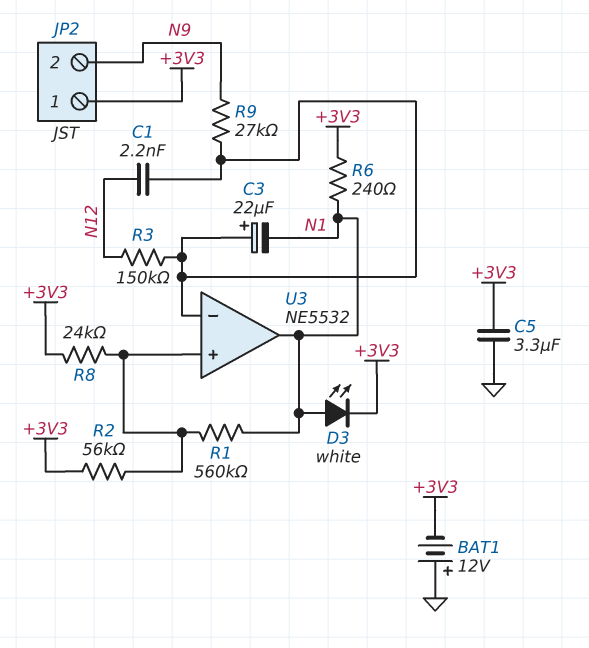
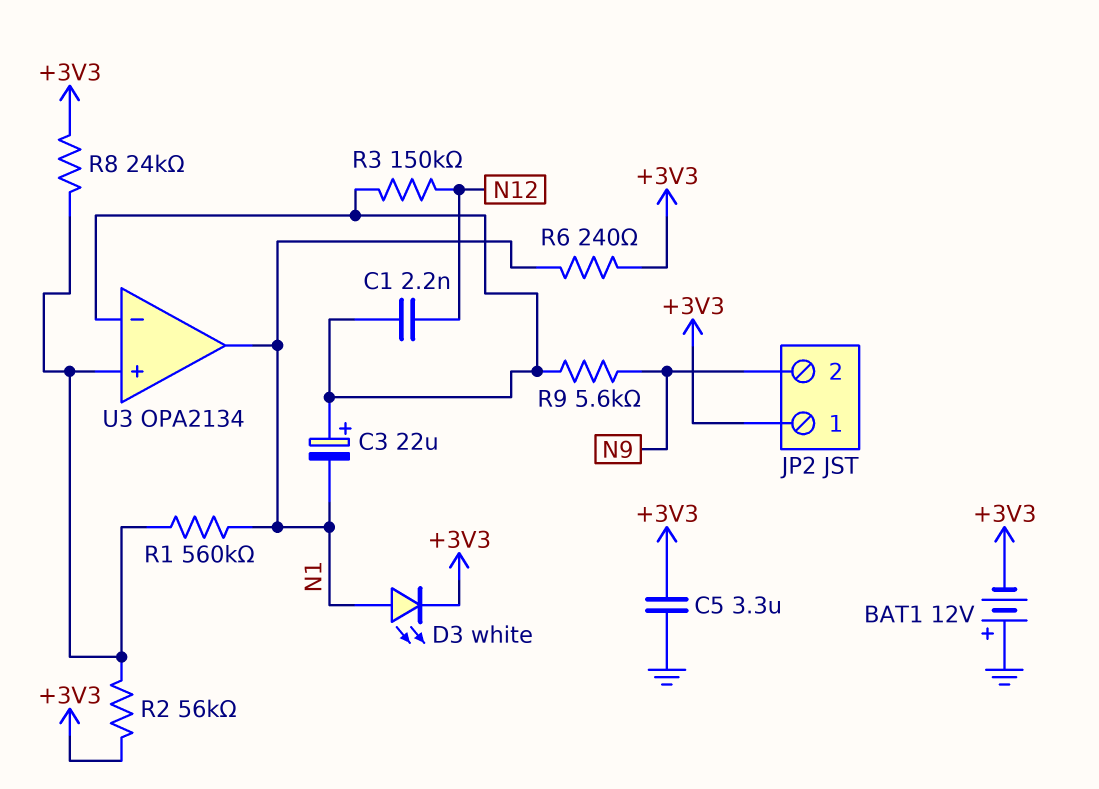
R9: 27k (N9, U3/in-) -> 5.6k (N9, U3/in-)
U3: NE5532 -> OPA2134

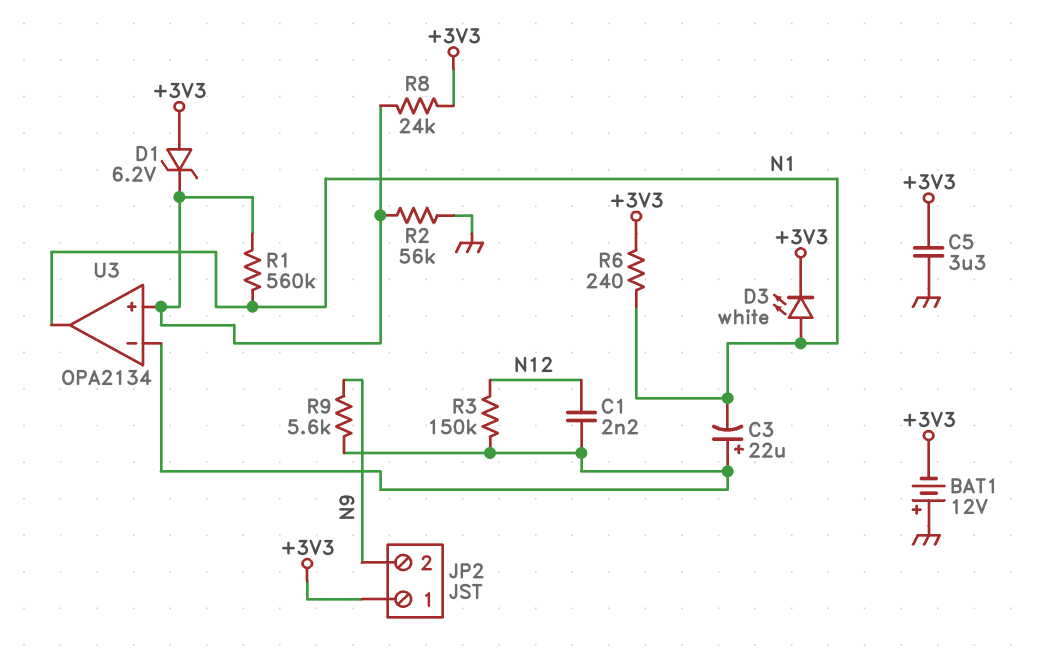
D1: none -> zener 6.2V (A +3V3, K U3/in+)
R2: 56k (+3V3, U3/in+) -> 56k (GND, U3/in+)

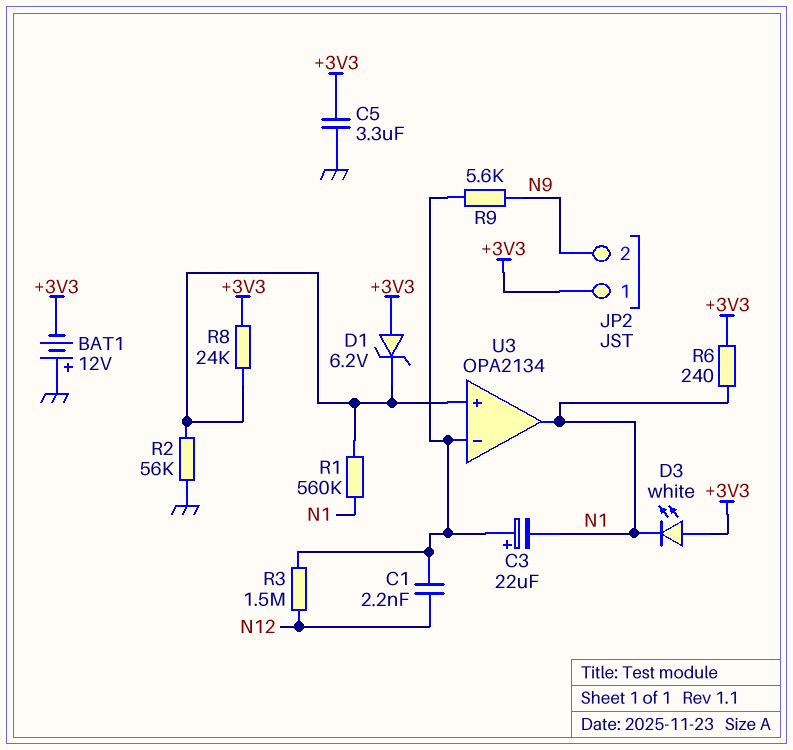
D3: LED white (A N1, K +3V3) -> LED white (A +3V3, K N1)
R3: 150k (N12, U3/in-) -> 1.5M (N12, U3/in-)

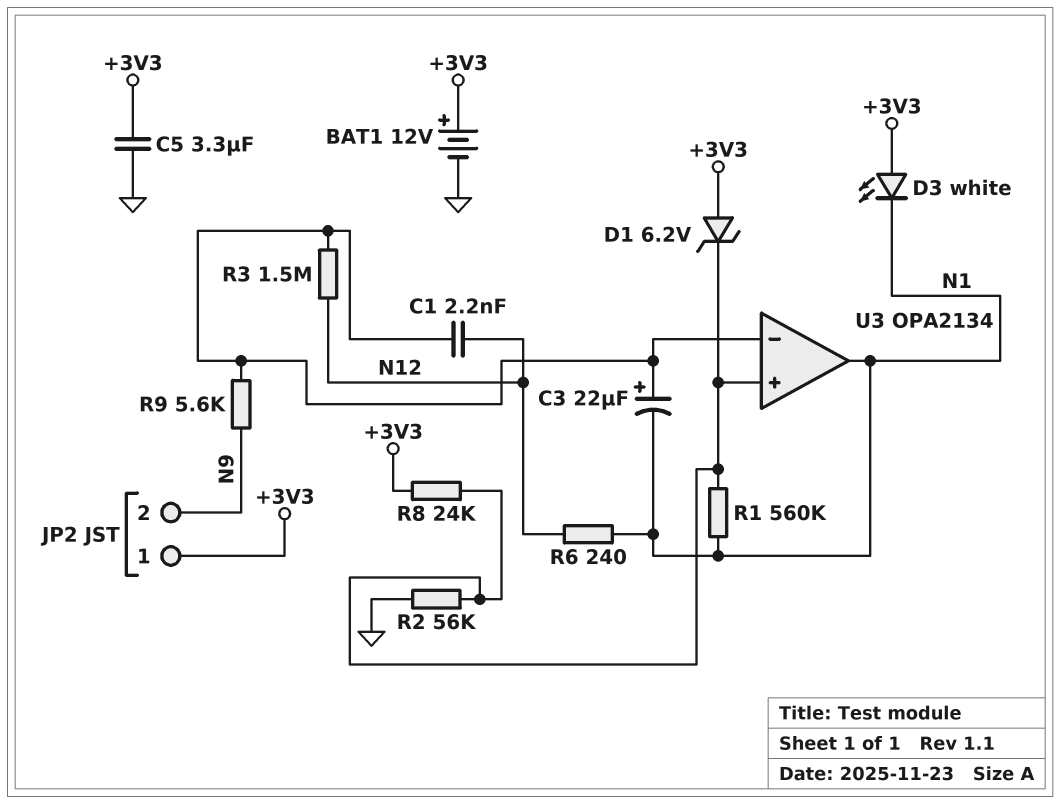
BAT1: 12V (plus GND, minus +3V3) -> 12V (plus +3V3, minus GND)
R6: 240 (+3V3, N1) -> 240 (N1, N12)

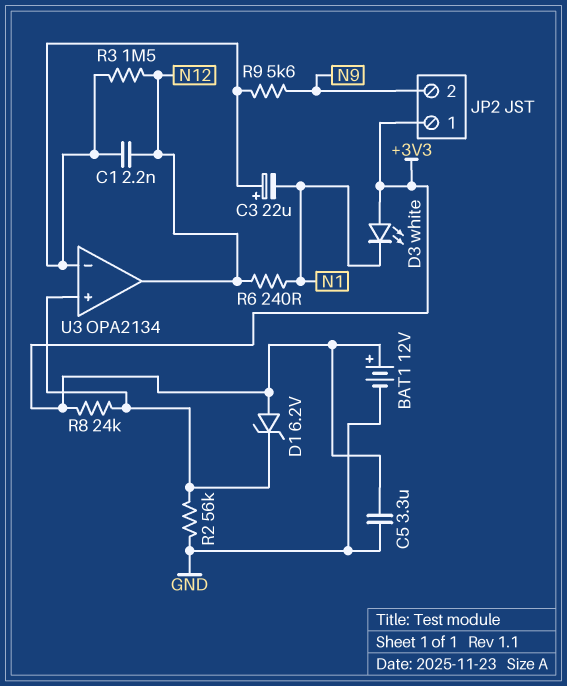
R1: 560k (N1, U3/in+) -> none
U3 pin out: N1 -> N12

